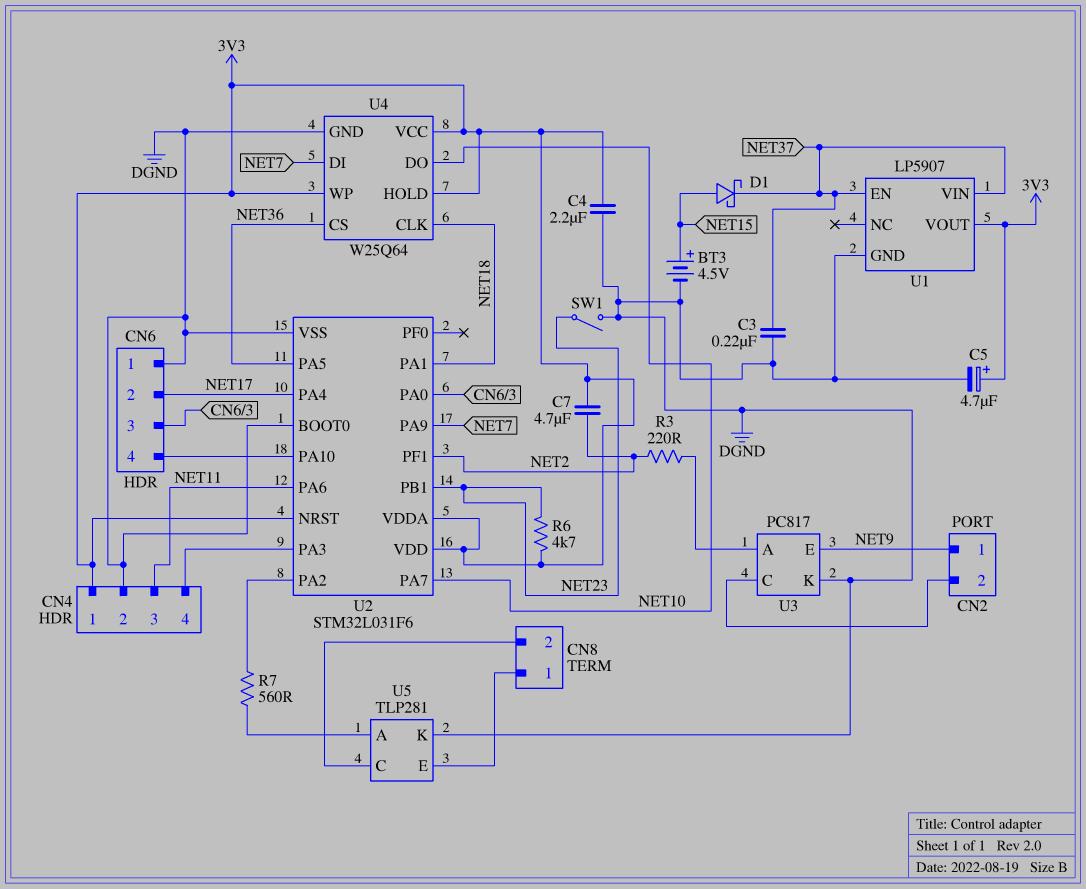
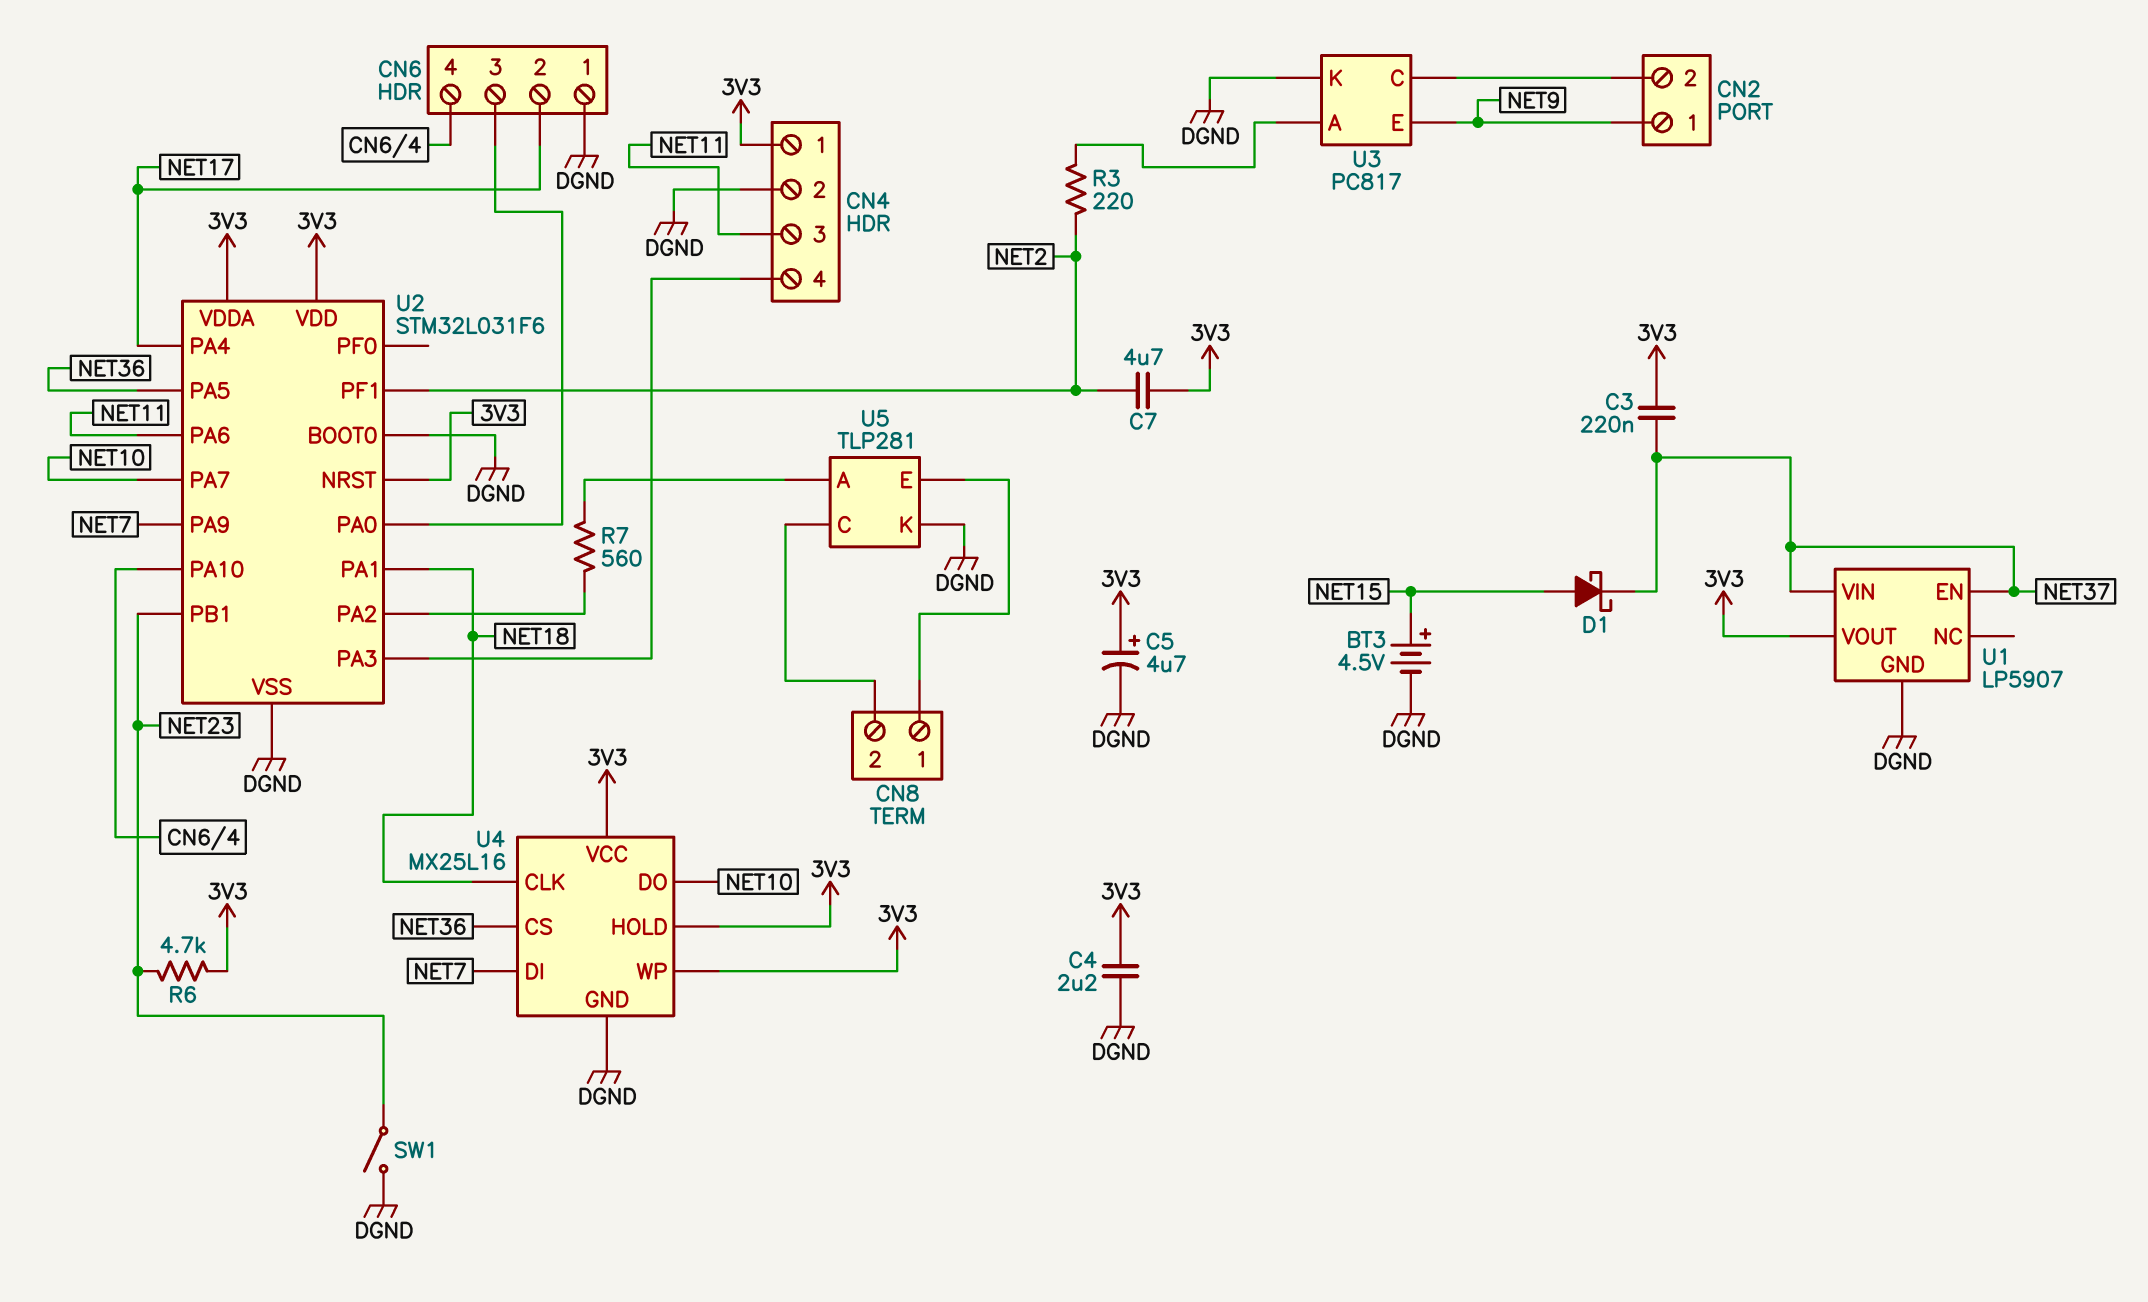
C3: 220nF (DGND, NET37) -> 220nF (3V3, NET37)
U4: W25Q64 -> MX25L16

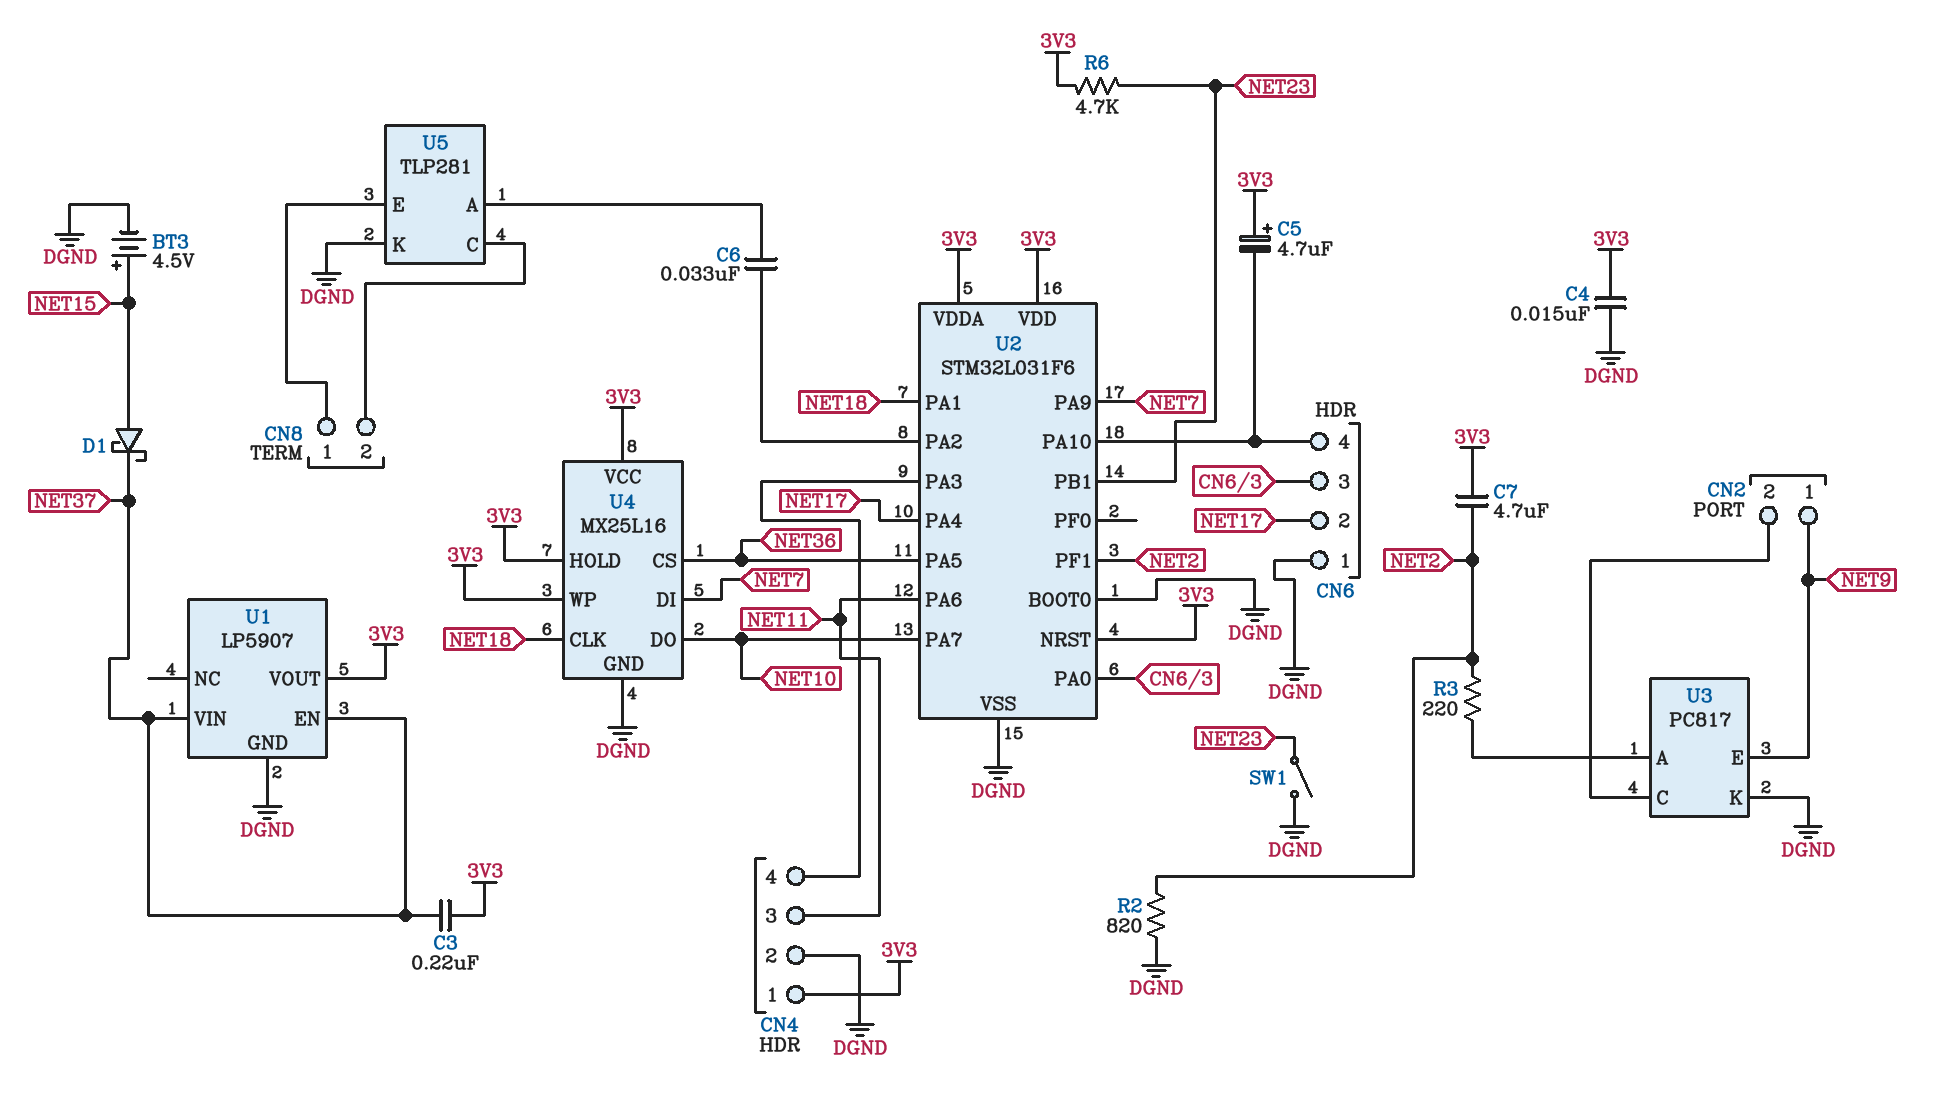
C4: 2.2uF (3V3, DGND) -> 15nF (3V3, DGND)
C5: 4.7uF (plus 3V3, minus DGND) -> 4.7uF (plus 3V3, minus CN6/4)
C6: none -> 33nF (U2/PA2, U5/A)
R2: none -> 820 (DGND, NET2)
R7: 560 (U2/PA2, U5/A) -> none

